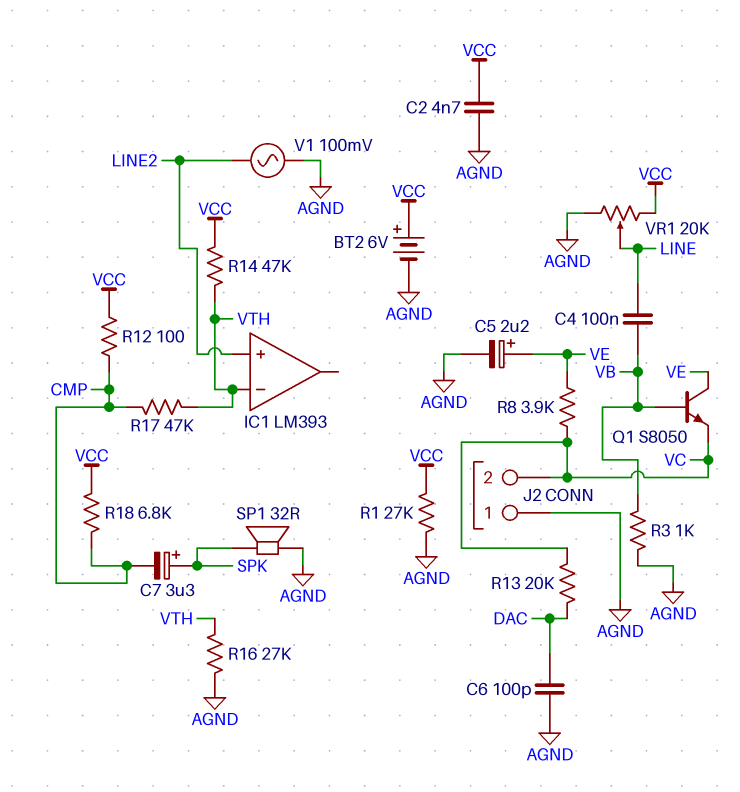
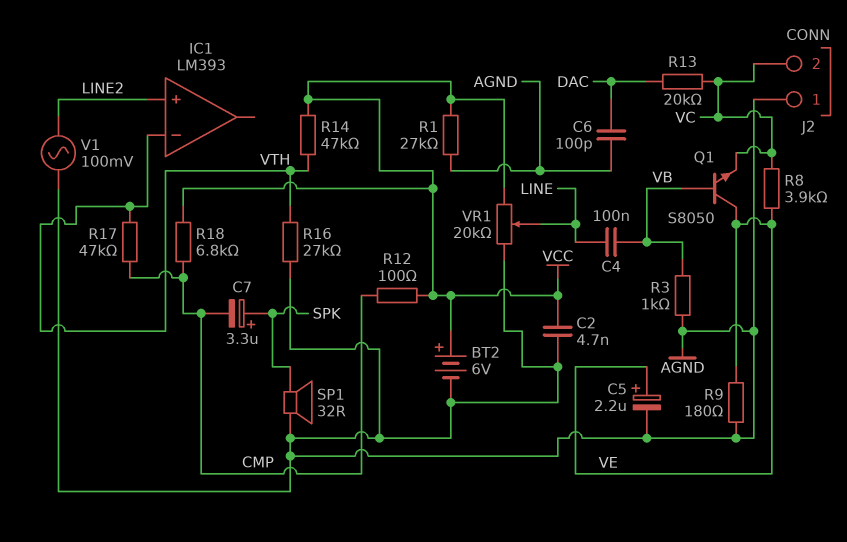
R9: none -> 180 (AGND, VE)

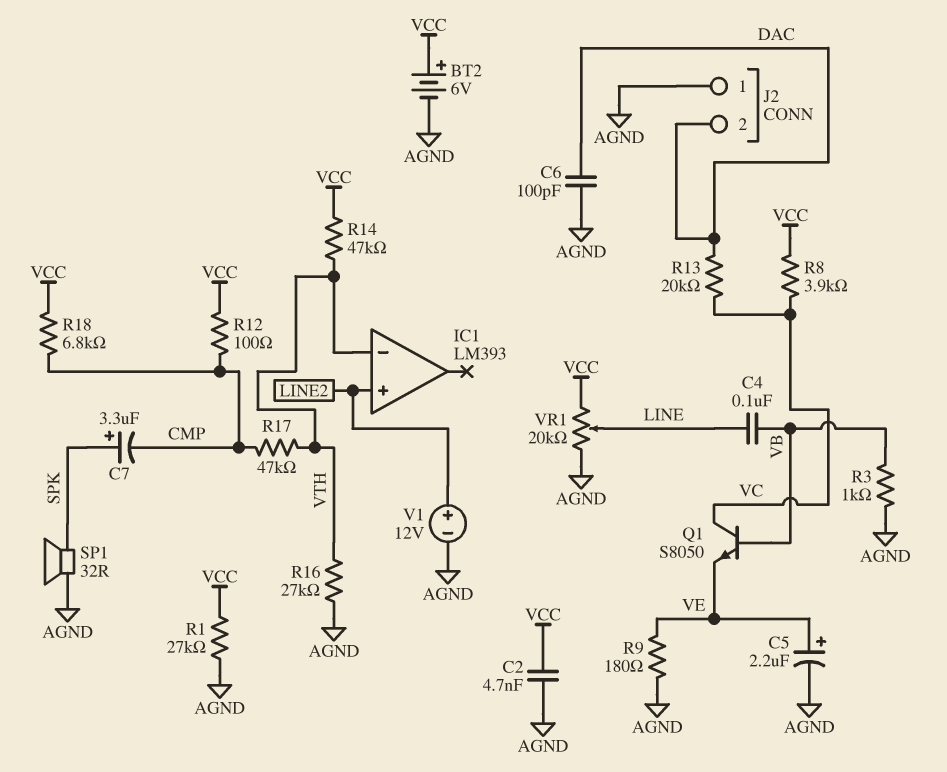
J2 pin 2: VC -> DAC
Q1: NPN S8050 (B VB, C VE, E VC) -> NPN S8050 (B VB, C VC, E VE)
R8: 3.9k (VC, VE) -> 3.9k (VC, VCC)
V1: AC 100mV (AGND, LINE2) -> 12V (plus LINE2, minus AGND)

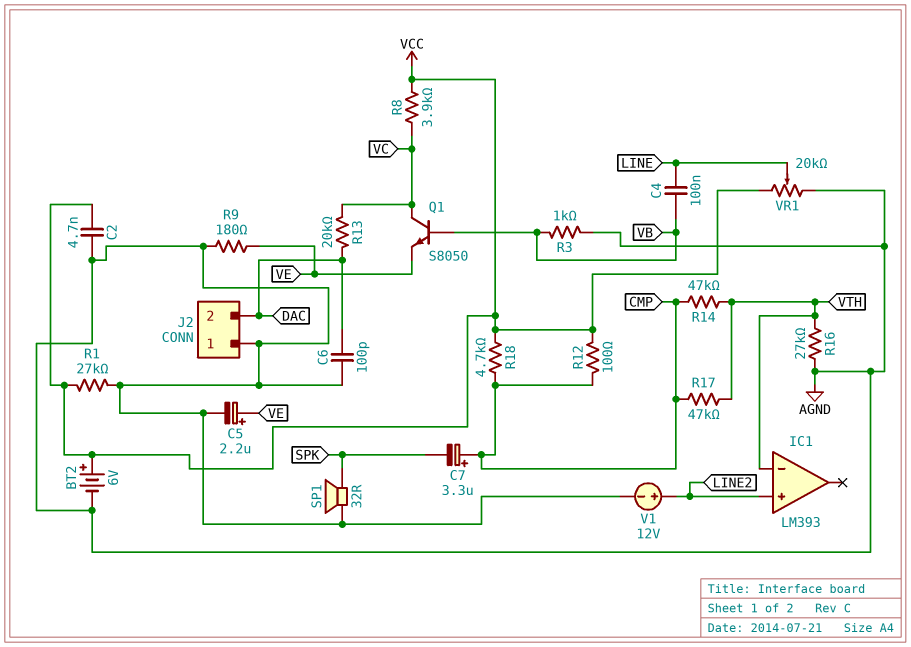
C7: 3.3uF (plus SPK, minus CMP) -> 3.3uF (plus CMP, minus SPK)
R14: 47k (VCC, VTH) -> 47k (CMP, VTH)
R18: 6.8k (CMP, VCC) -> 4.7k (CMP, VCC)

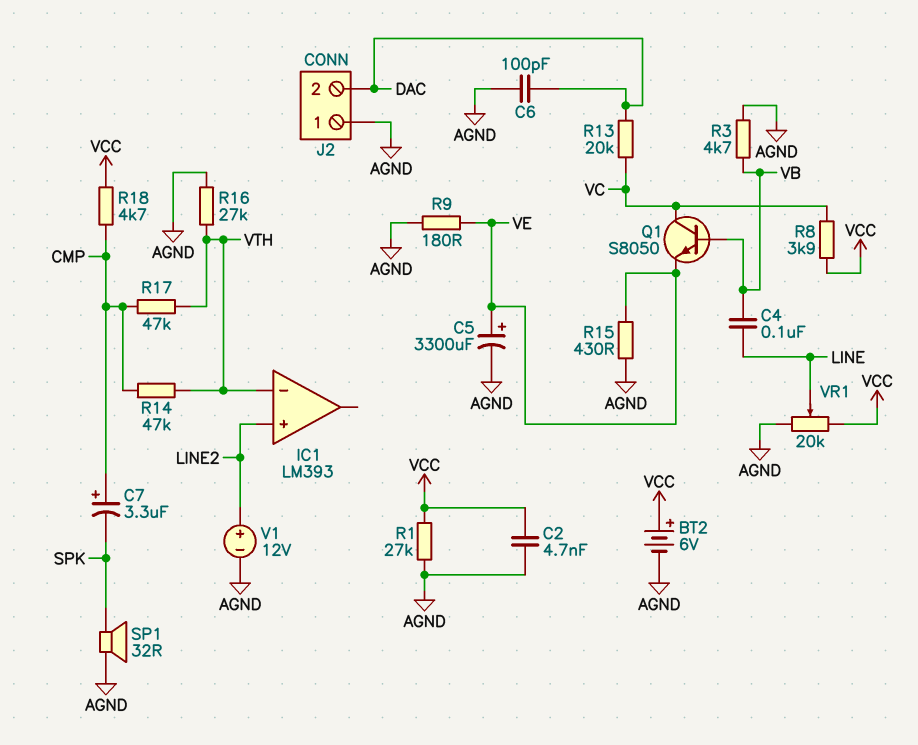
C5: 2.2uF (plus VE, minus AGND) -> 3300uF (plus VE, minus AGND)
R3: 1k (AGND, VB) -> 4.7k (AGND, VB)
R12: 100 (CMP, VCC) -> none
R15: none -> 430 (AGND, VE)

